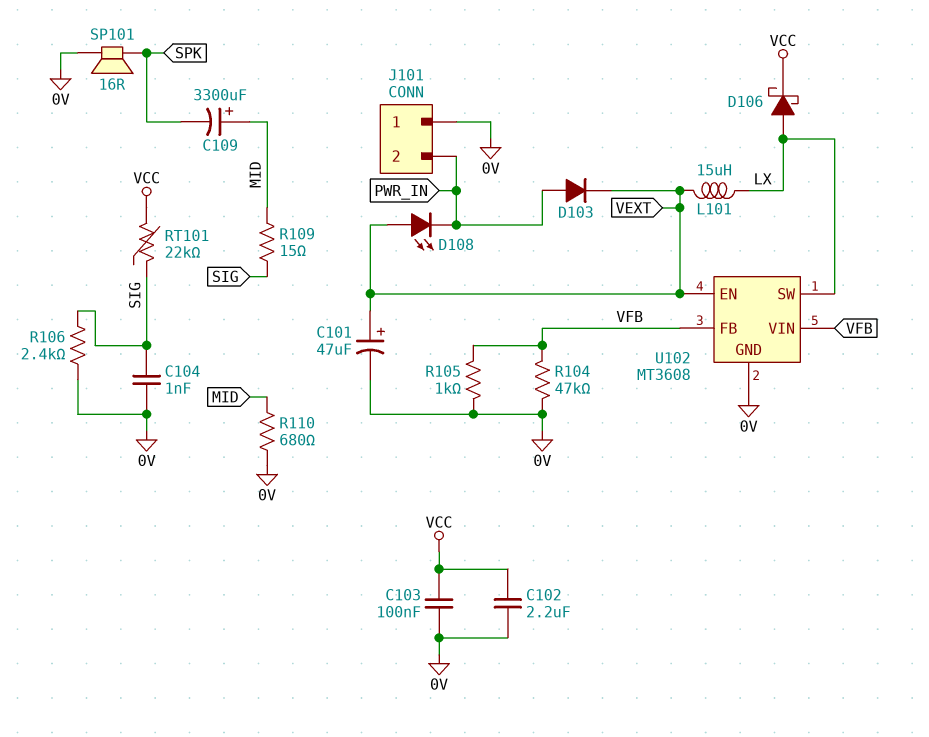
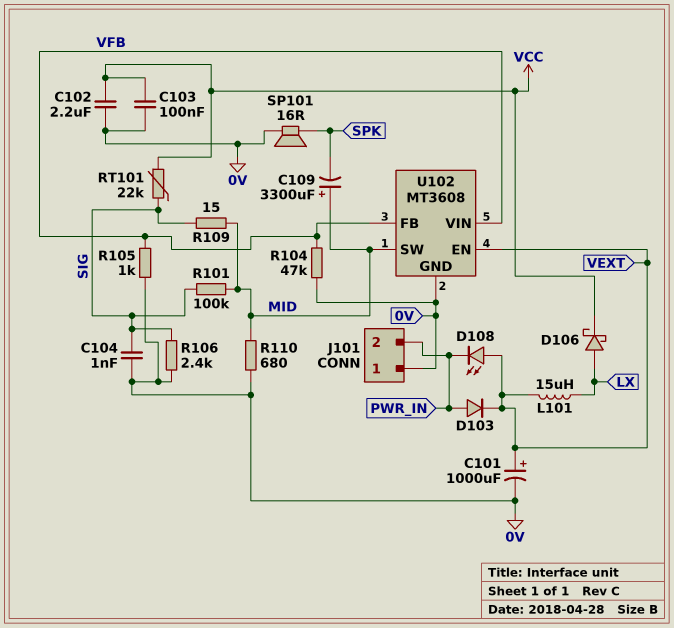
C101: 47uF (plus VEXT, minus 0V) -> 1000uF (plus VEXT, minus 0V)
R101: none -> 100k (MID, SIG)
U102 pin SW: LX -> MID

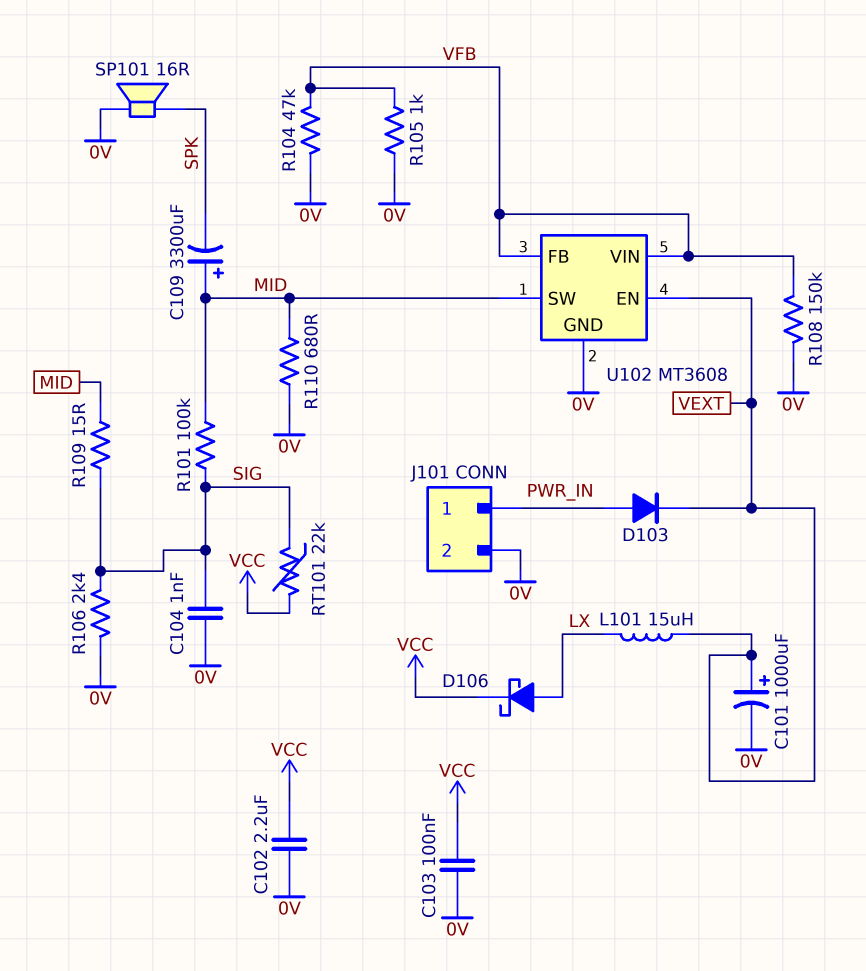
D108: LED (A VEXT, K PWR_IN) -> none
J101 pin 1: 0V -> PWR_IN
J101 pin 2: PWR_IN -> 0V
R108: none -> 150k (0V, VFB)

